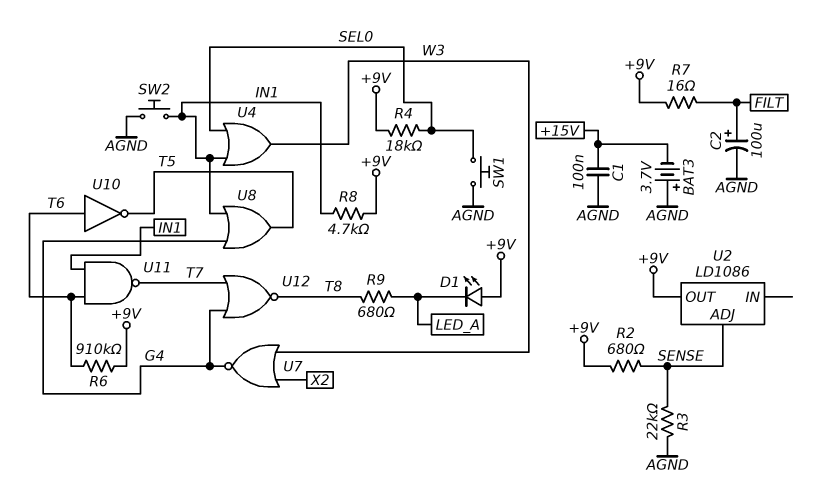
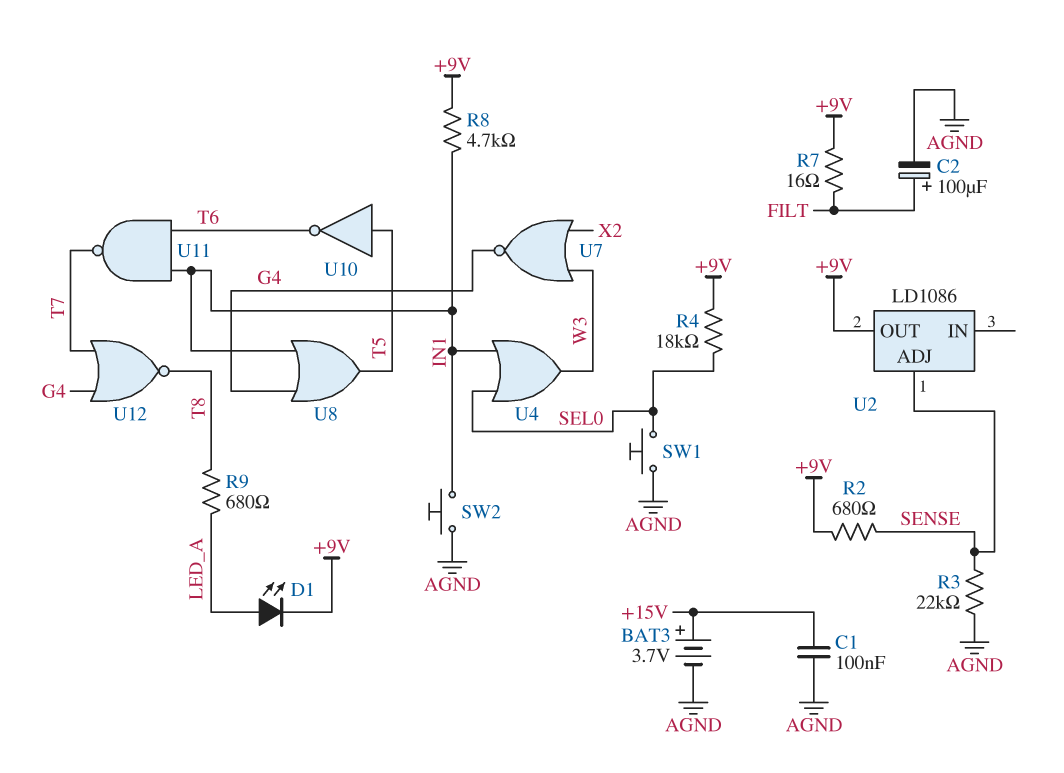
BAT3: 3.7V (plus AGND, minus +15V) -> 3.7V (plus +15V, minus AGND)
D1: LED (A +9V, K LED_A) -> LED (A LED_A, K +9V)
R6: 910k (+9V, T6) -> none
U10: NOT (in T6, out T5) -> NOT (in T5, out T6)

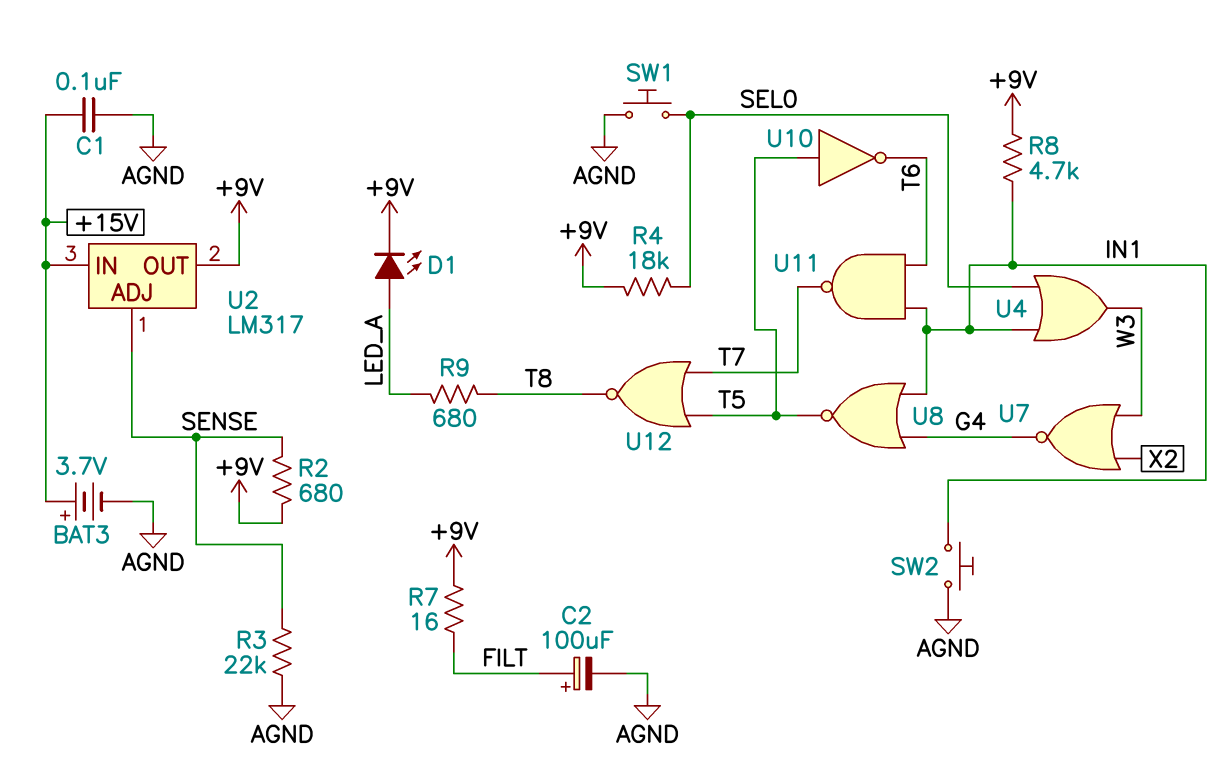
U2: LD1086 -> LM317
U2 pin IN: none -> +15V
U8: OR (in G4, in IN1, out T5) -> NOR (in G4, in IN1, out T5)
U12: NOR (in G4, in T7, out T8) -> NOR (in T5, in T7, out T8)

